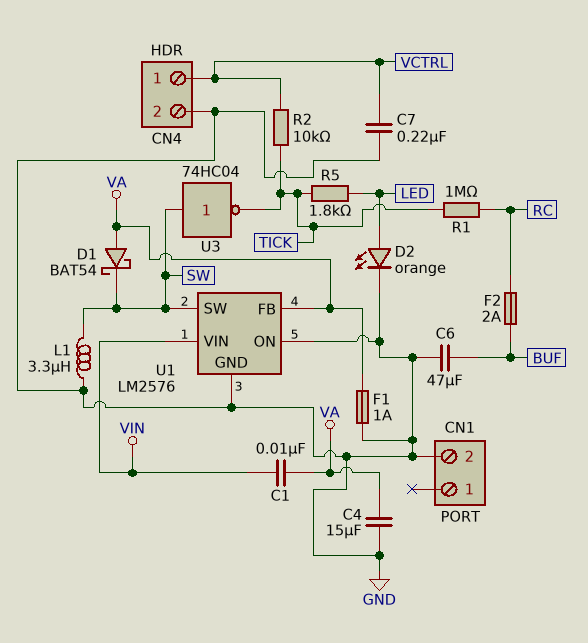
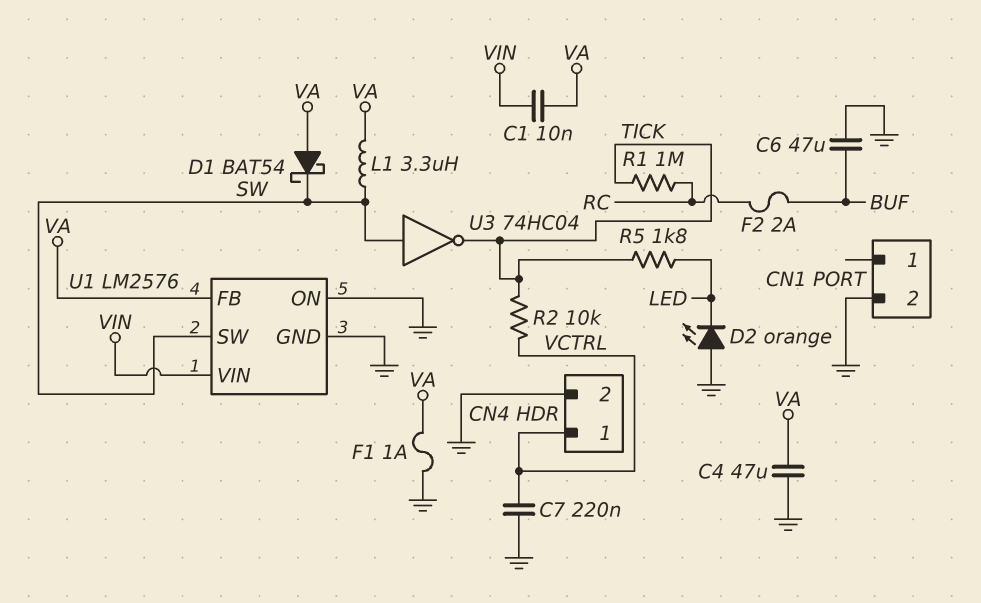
C4: 15uF (GND, VA) -> 47uF (GND, VA)
D2: LED orange (A LED, K GND) -> LED orange (A GND, K LED)
L1: 3.3uH (GND, SW) -> 3.3uH (SW, VA)

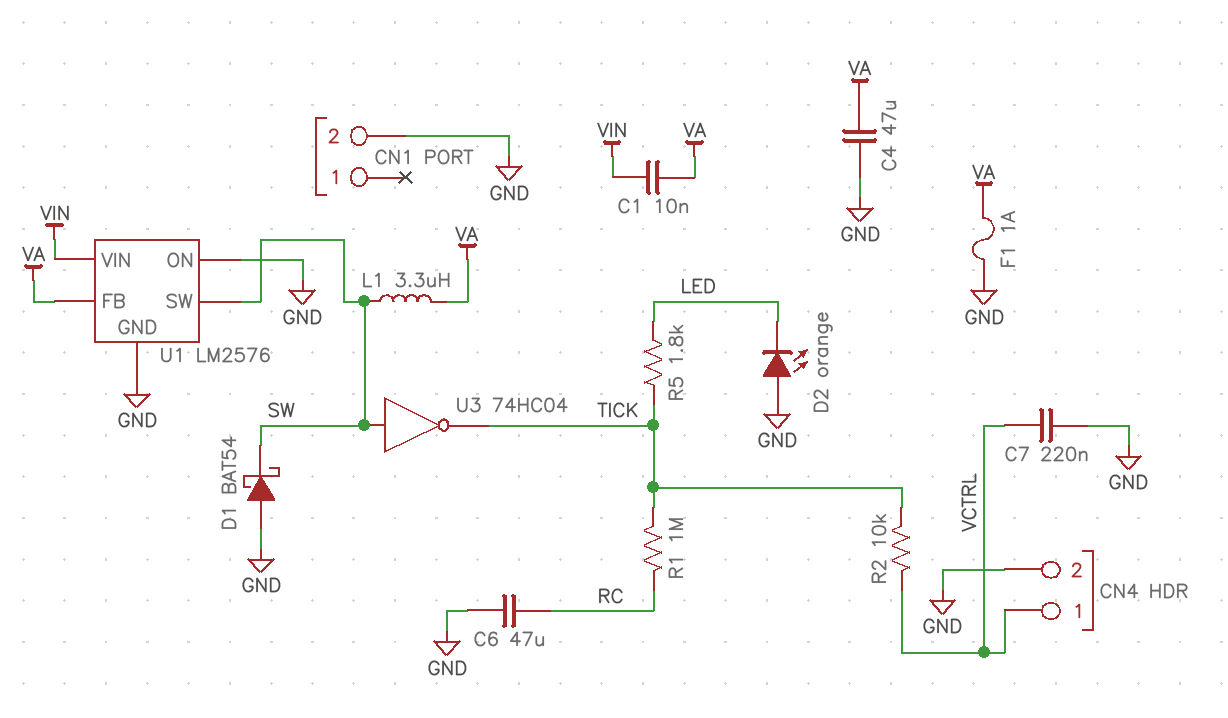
C6: 47uF (BUF, GND) -> 47uF (GND, RC)
D1: schottky BAT54 (A VA, K SW) -> schottky BAT54 (A GND, K SW)
F2: 2A (BUF, RC) -> none

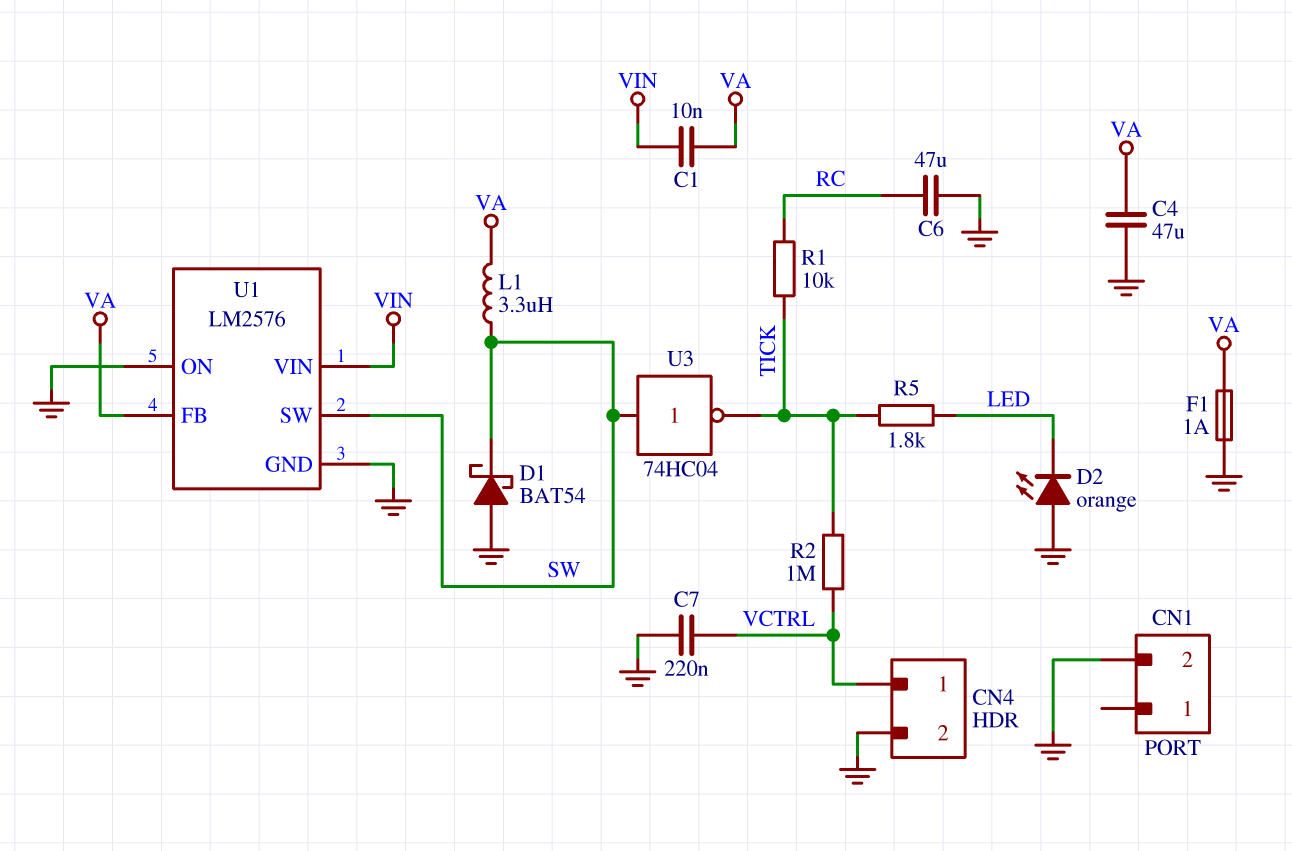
R1: 1M (RC, TICK) -> 10k (RC, TICK)
R2: 10k (TICK, VCTRL) -> 1M (TICK, VCTRL)

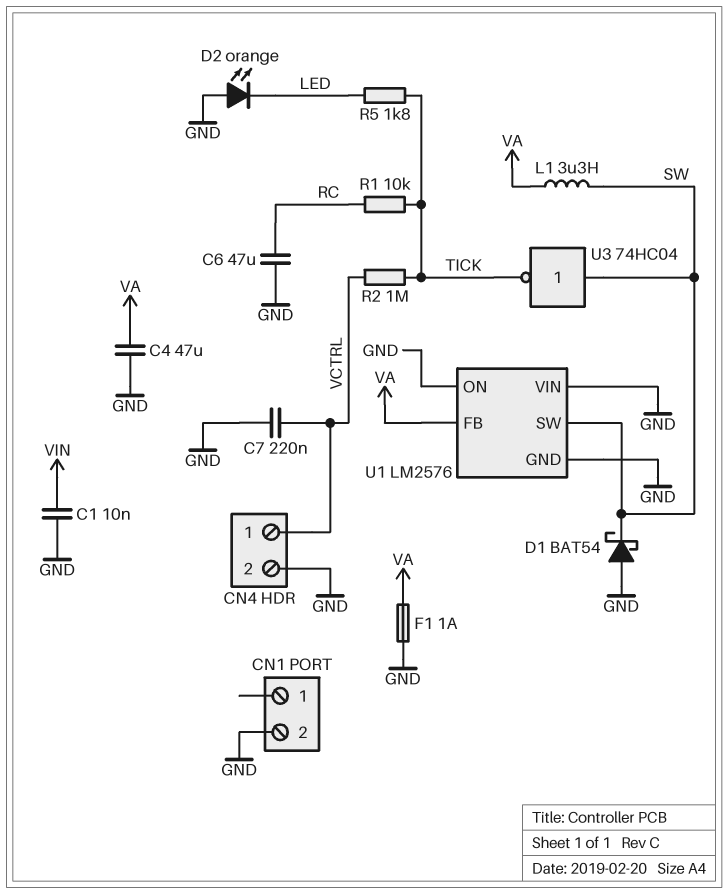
C1: 10nF (VA, VIN) -> 10nF (GND, VIN)
U1 pin VIN: VIN -> GND

